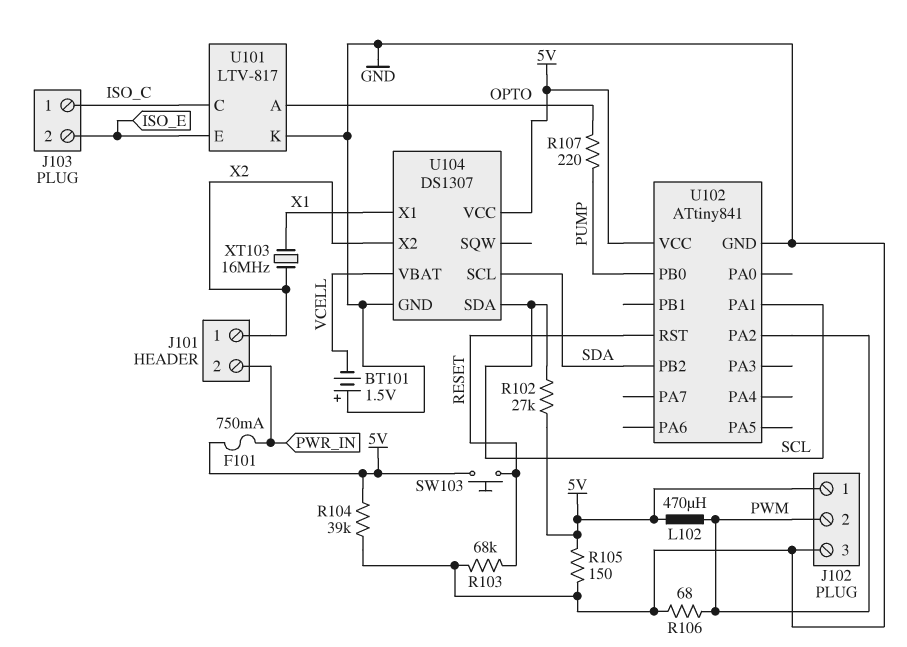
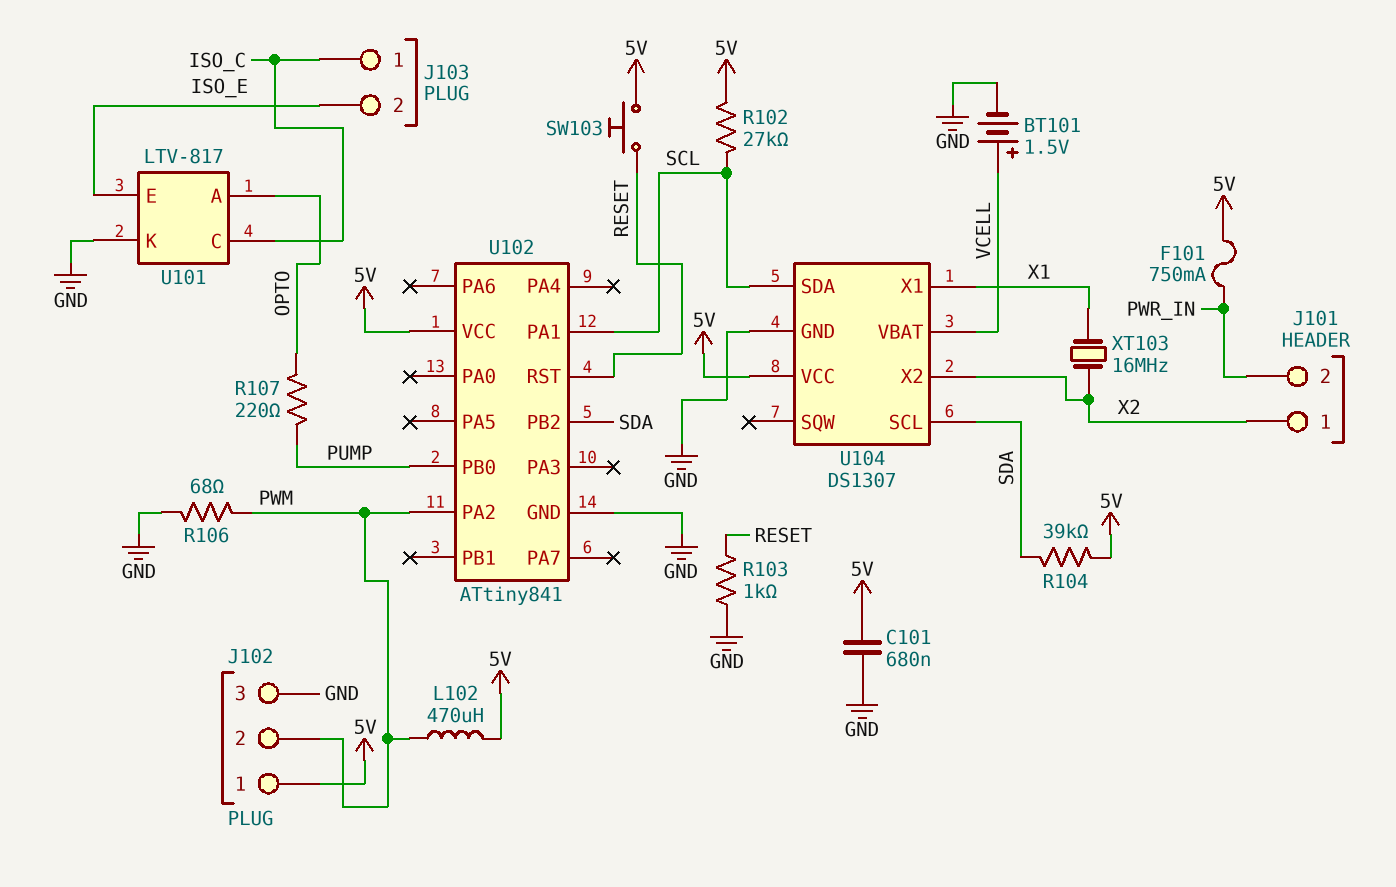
BT101: 1.5V (plus GND, minus VCELL) -> 1.5V (plus VCELL, minus GND)
C101: none -> 680nF (5V, GND)
R103: 68k (GND, RESET) -> 1k (GND, RESET)
R104: 39k (5V, GND) -> 39k (5V, SDA)
R105: 150 (5V, GND) -> none

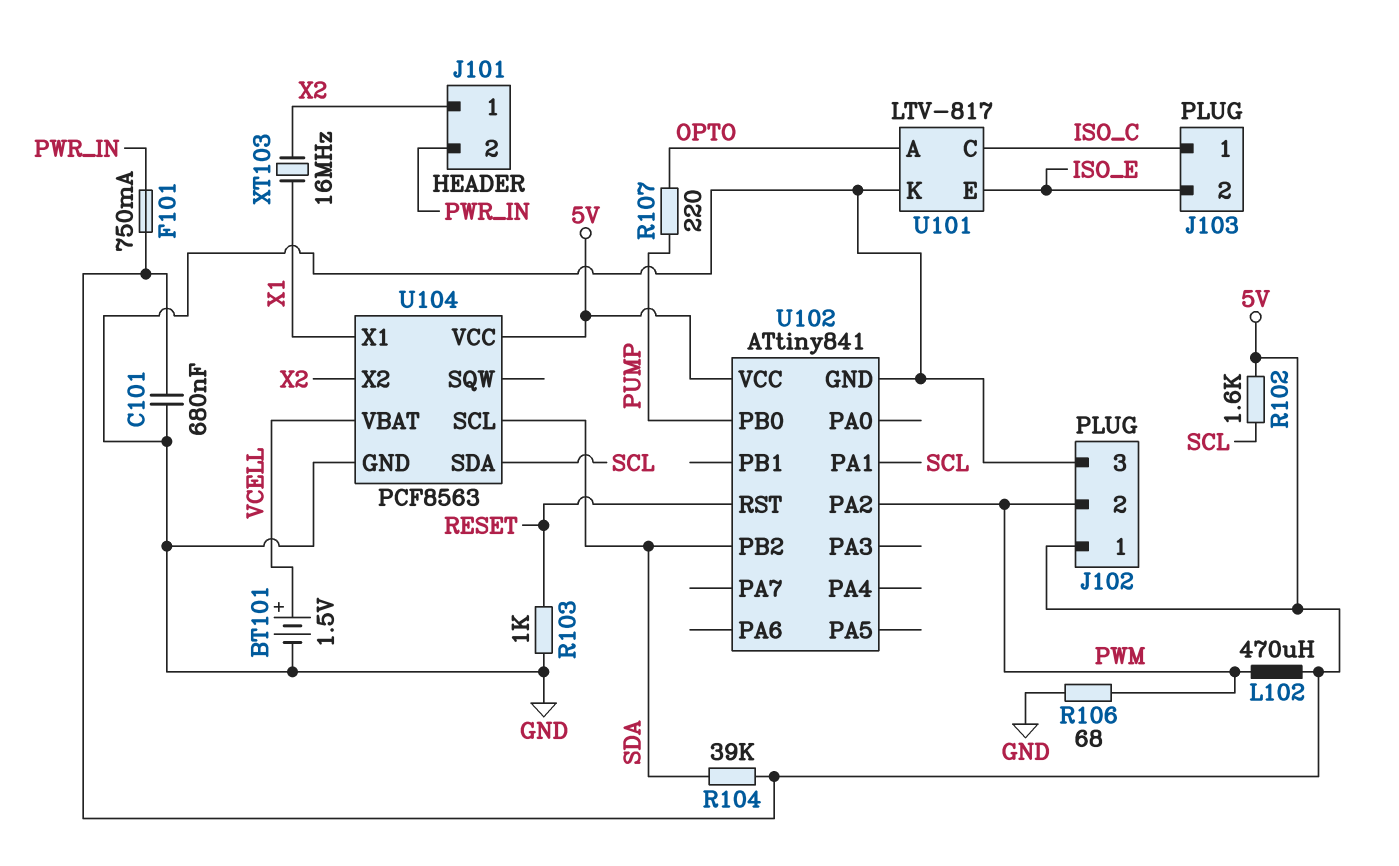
R102: 27k (5V, SCL) -> 1.6k (5V, SCL)
SW103: button (5V, RESET) -> none
U104: DS1307 -> PCF8563

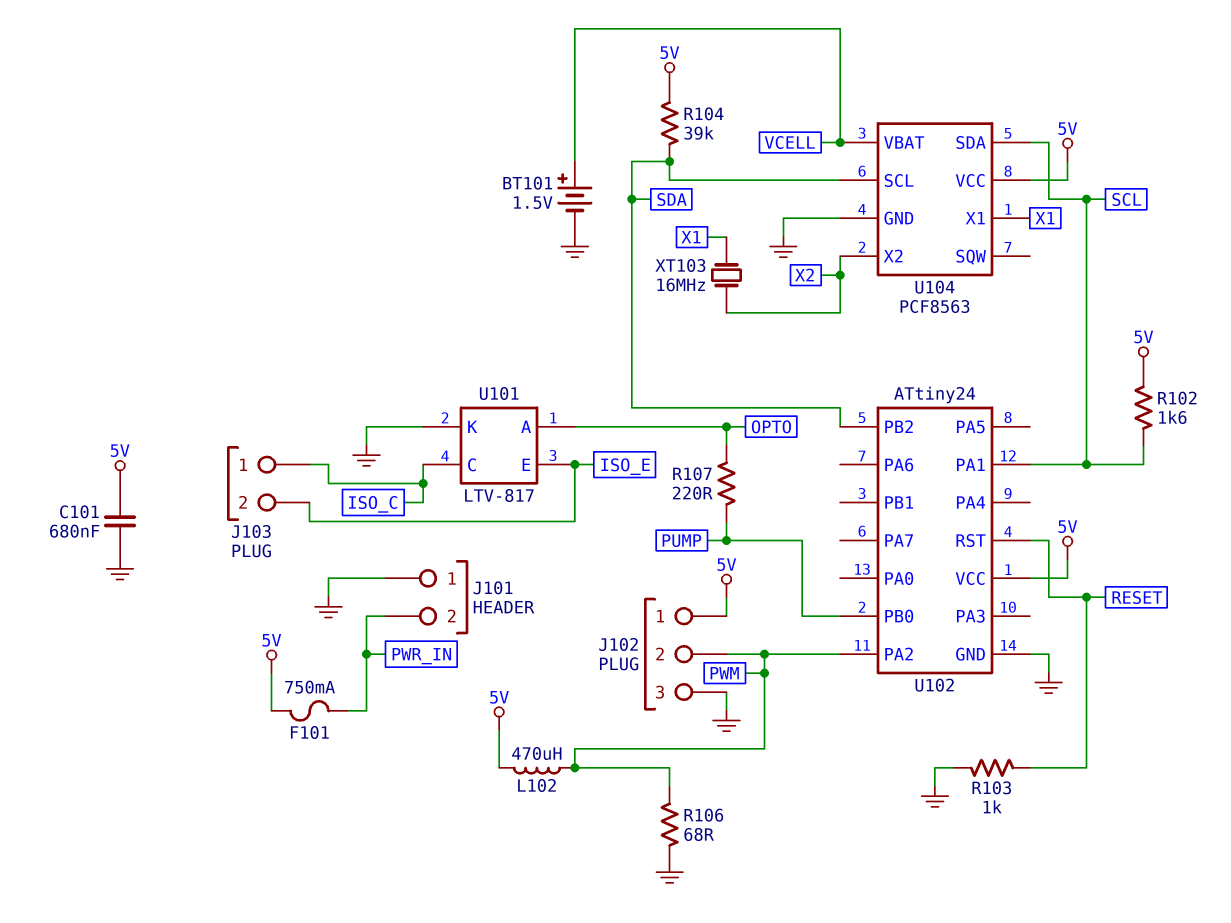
J101 pin 1: X2 -> GND
U102: ATtiny841 -> ATtiny24

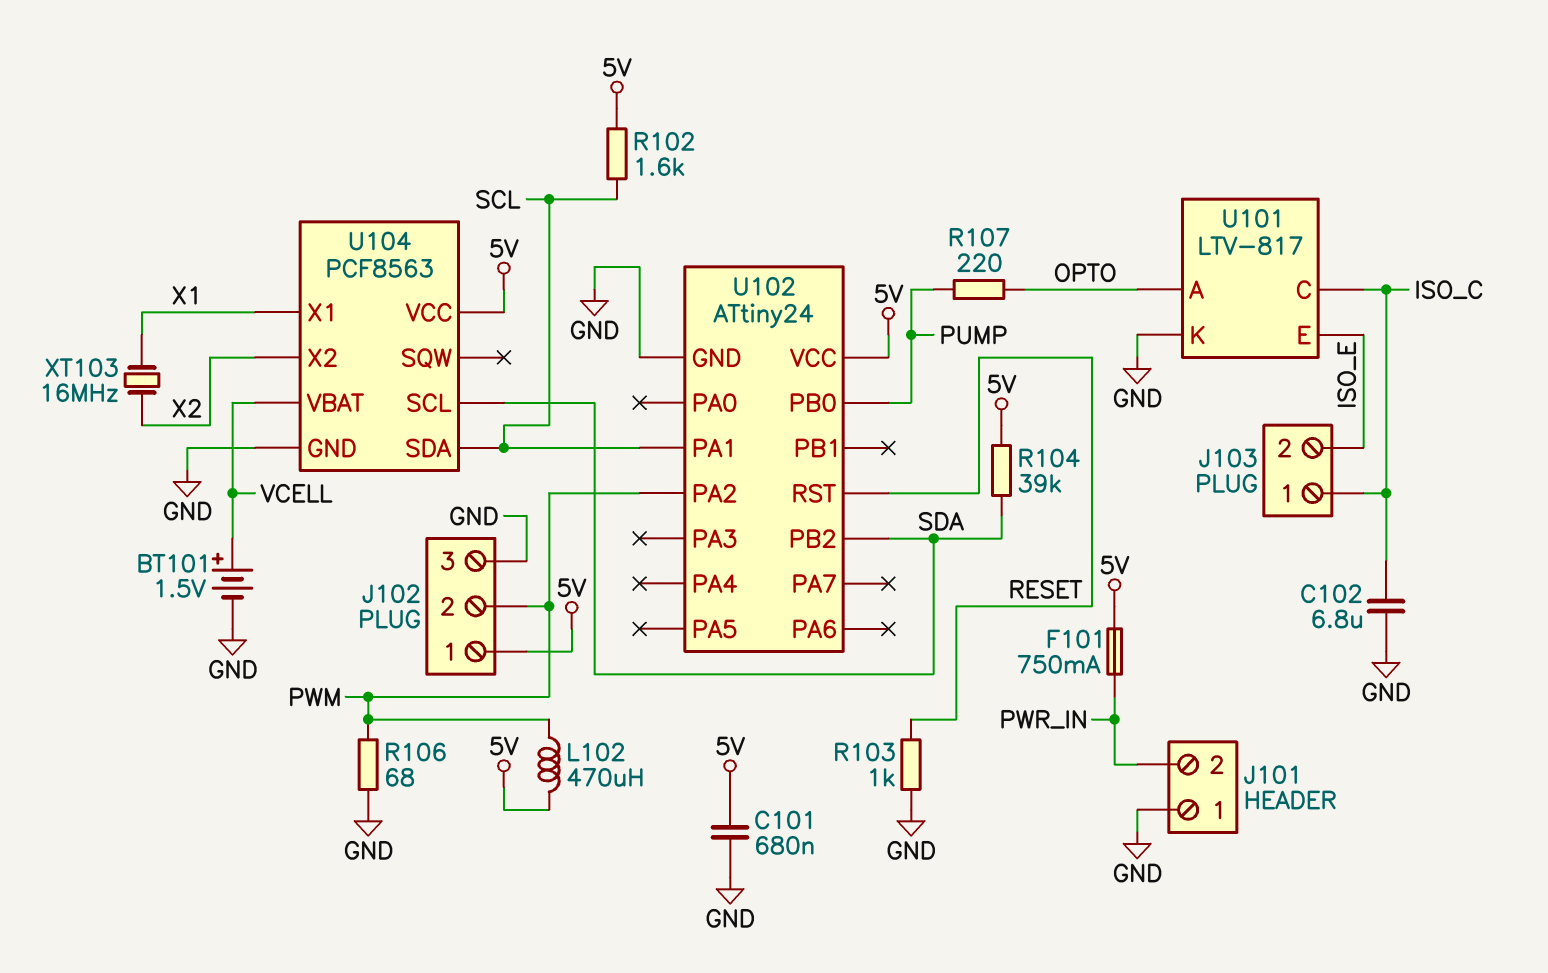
C102: none -> 6.8uF (GND, ISO_C)

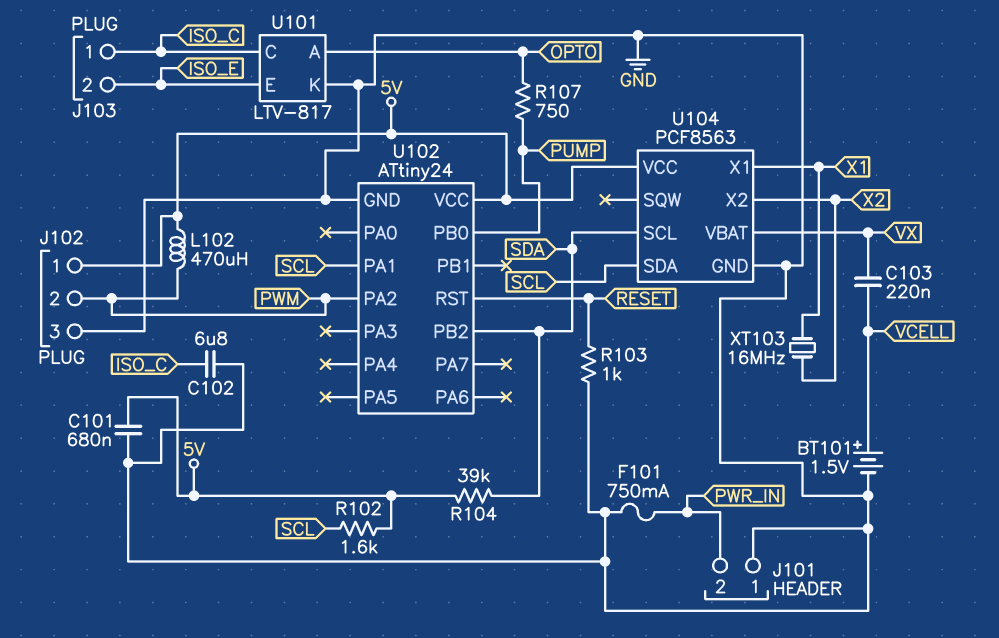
C103: none -> 220nF (VCELL, VX)
F101: 750mA (5V, PWR_IN) -> 750mA (GND, PWR_IN)
R106: 68 (GND, PWM) -> none
R107: 220 (OPTO, PUMP) -> 750 (OPTO, PUMP)
U104 pin VBAT: VCELL -> VX

